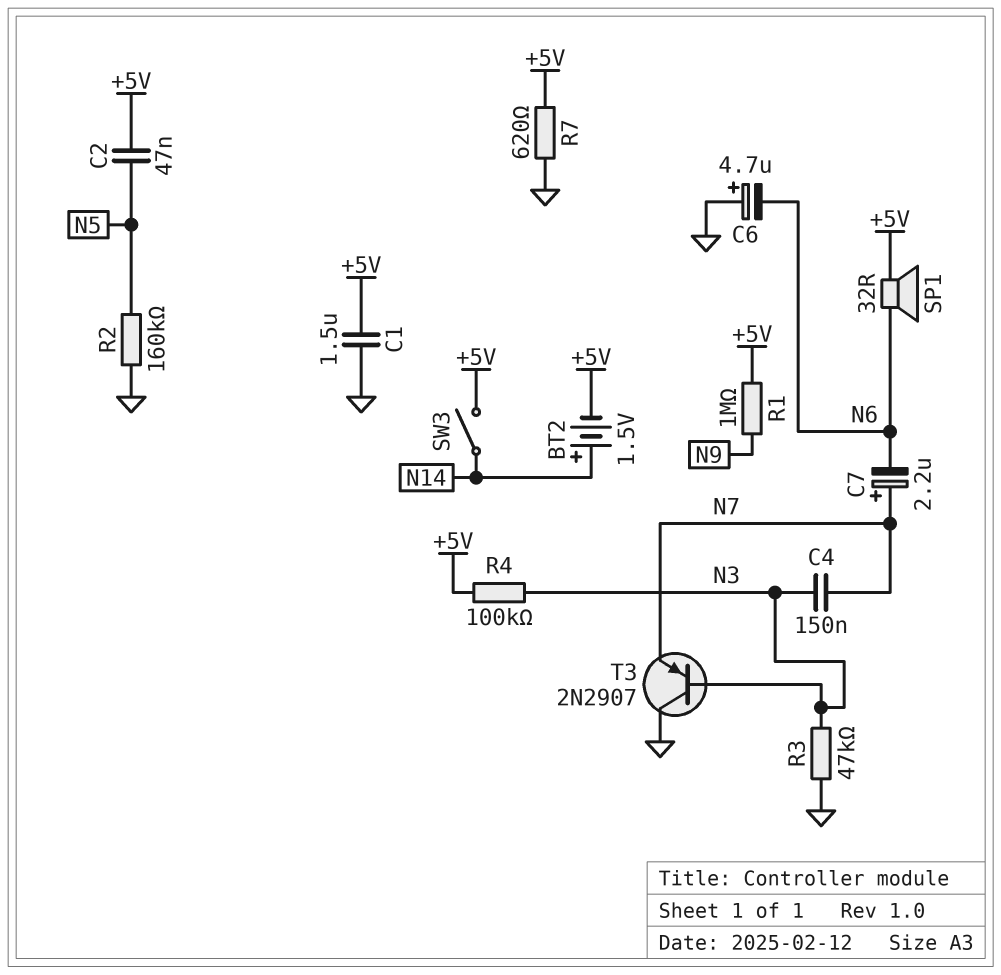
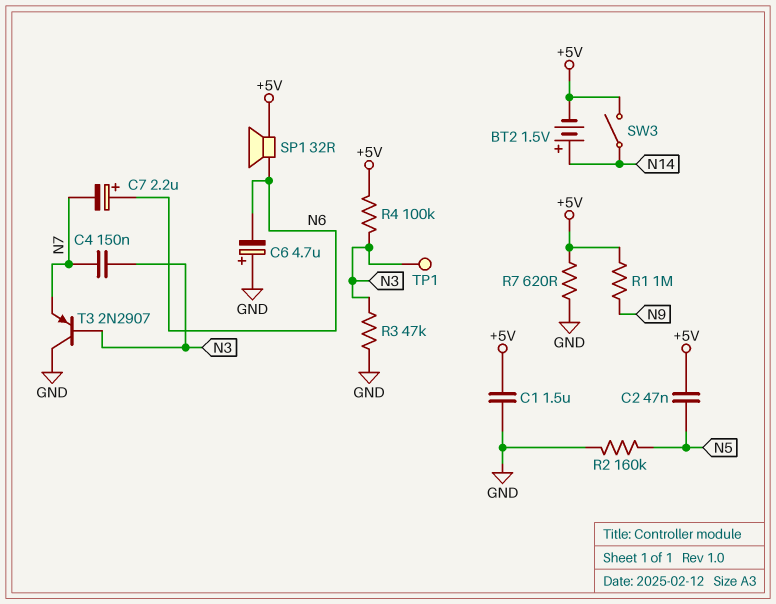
C7: 2.2uF (plus N7, minus N6) -> 2.2uF (plus N6, minus N7)
TP1: none -> test point (N3)

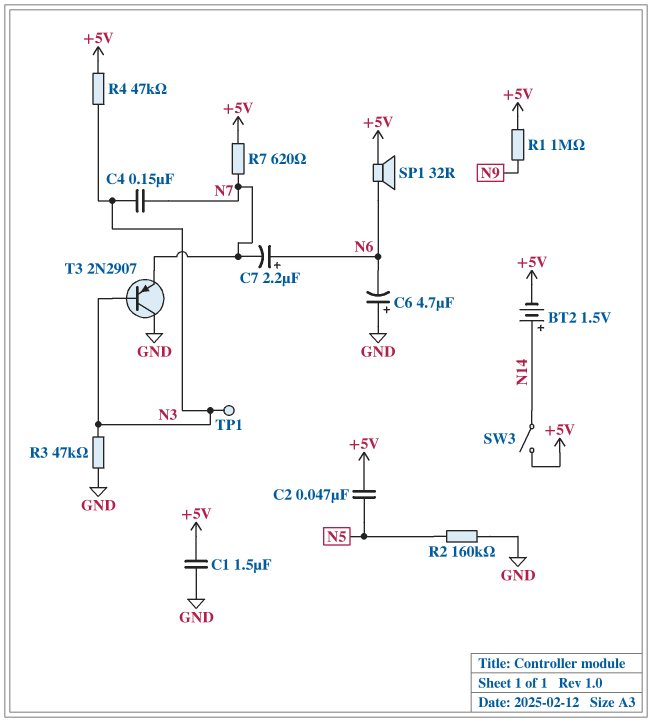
R4: 100k (+5V, N3) -> 47k (+5V, N3)
R7: 620 (+5V, GND) -> 620 (+5V, N7)

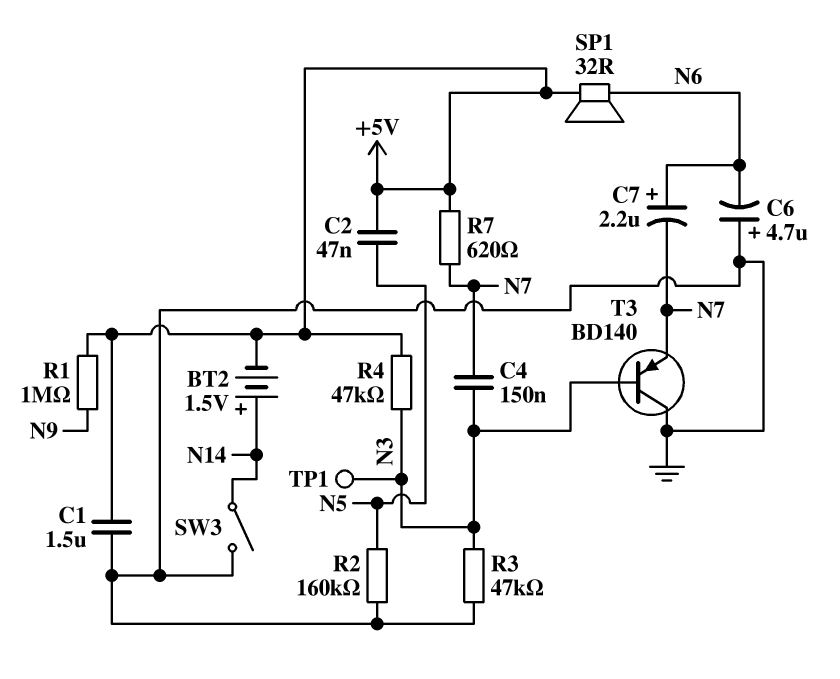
SW3: switch (+5V, N14) -> switch (GND, N14)
T3: PNP 2N2907 (B N3, C GND, E N7) -> PNP BD140 (B N3, C GND, E N7)

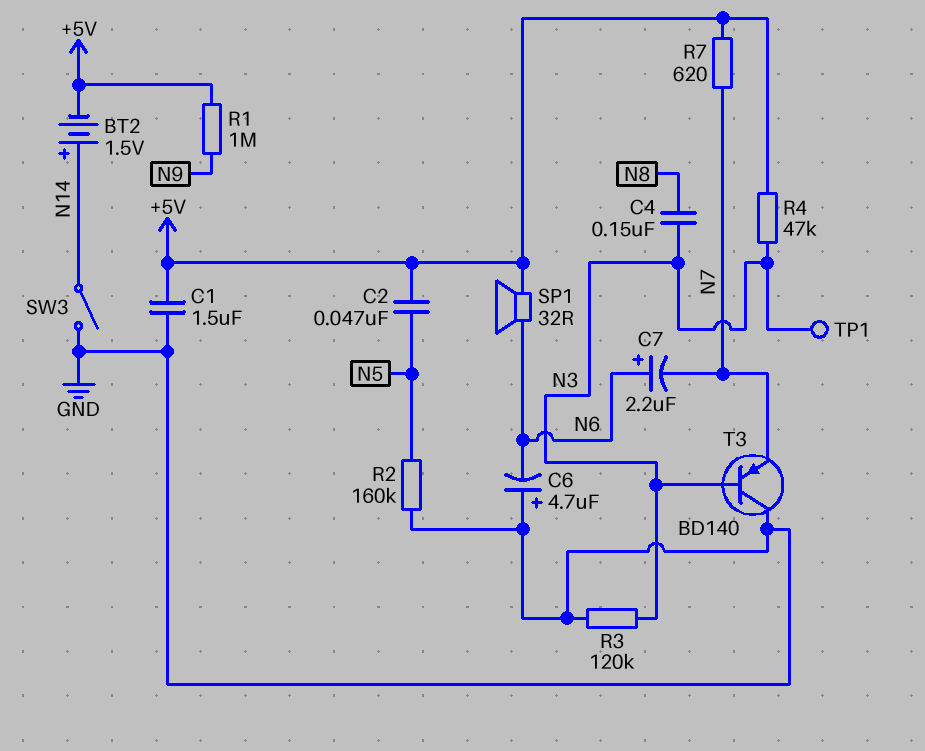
C4: 150nF (N3, N7) -> 150nF (N3, N8)
R3: 47k (GND, N3) -> 120k (GND, N3)

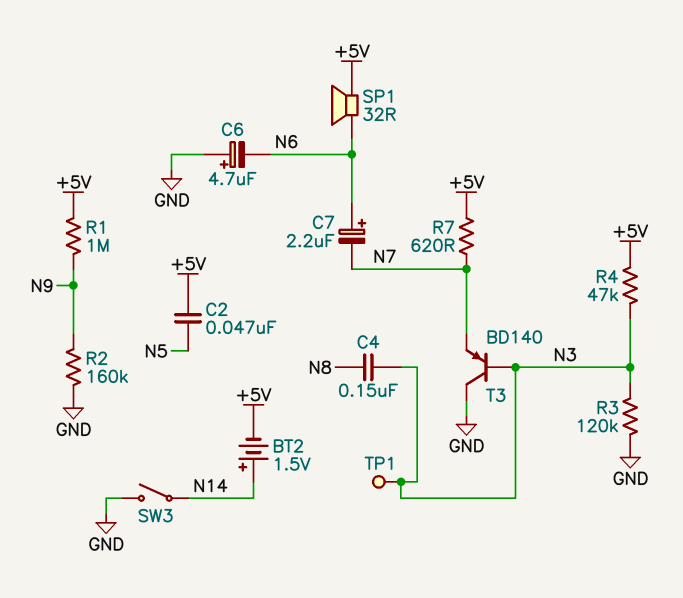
C1: 1.5uF (+5V, GND) -> none
R2: 160k (GND, N5) -> 160k (GND, N9)

